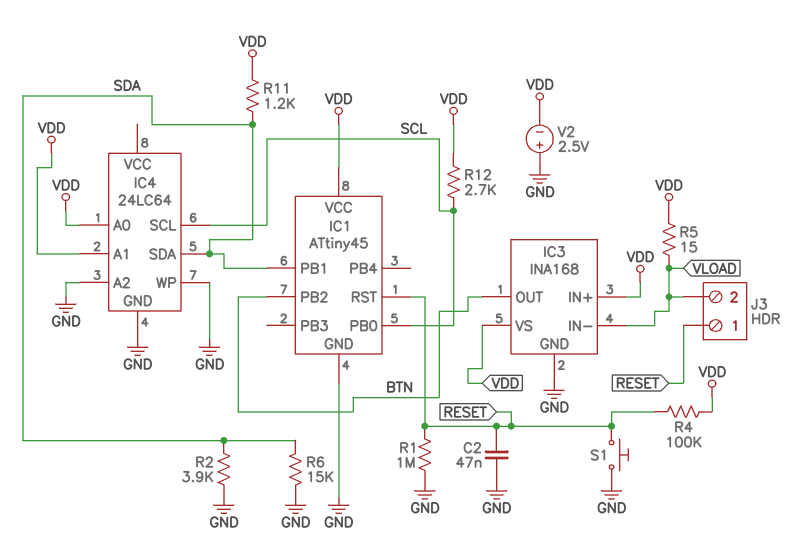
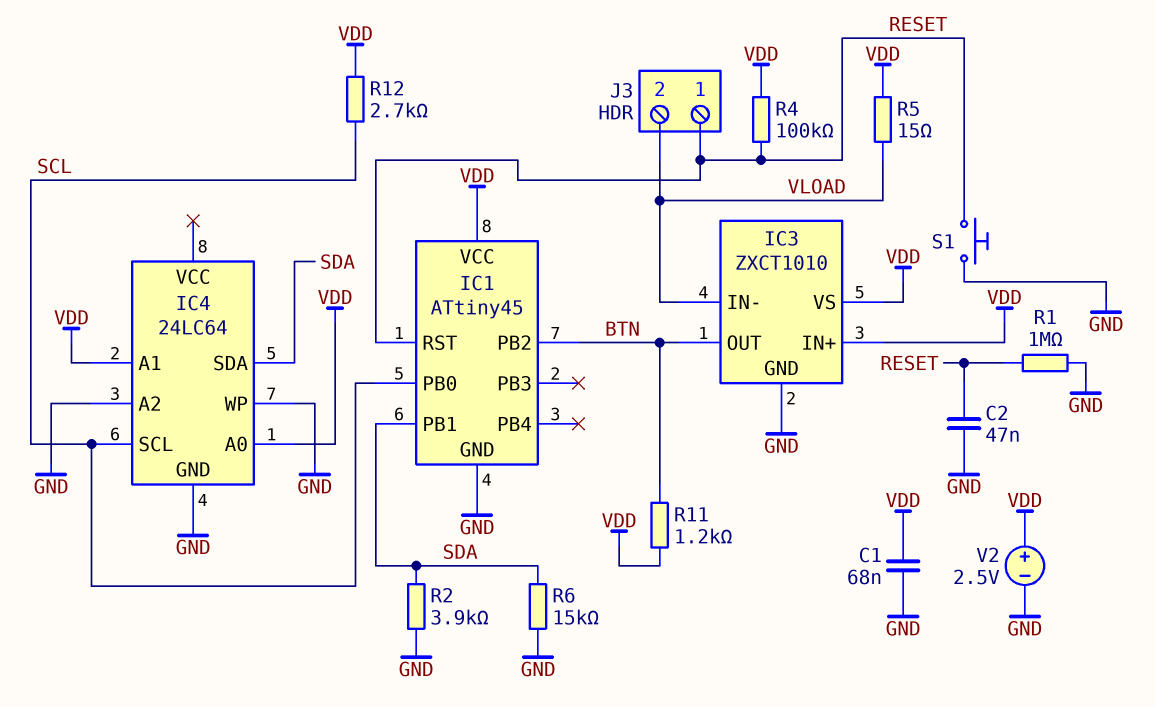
C1: none -> 68nF (GND, VDD)
IC3: INA168 -> ZXCT1010
R11: 1.2k (SDA, VDD) -> 1.2k (BTN, VDD)
V2: 2.5V (plus GND, minus VDD) -> 2.5V (plus VDD, minus GND)

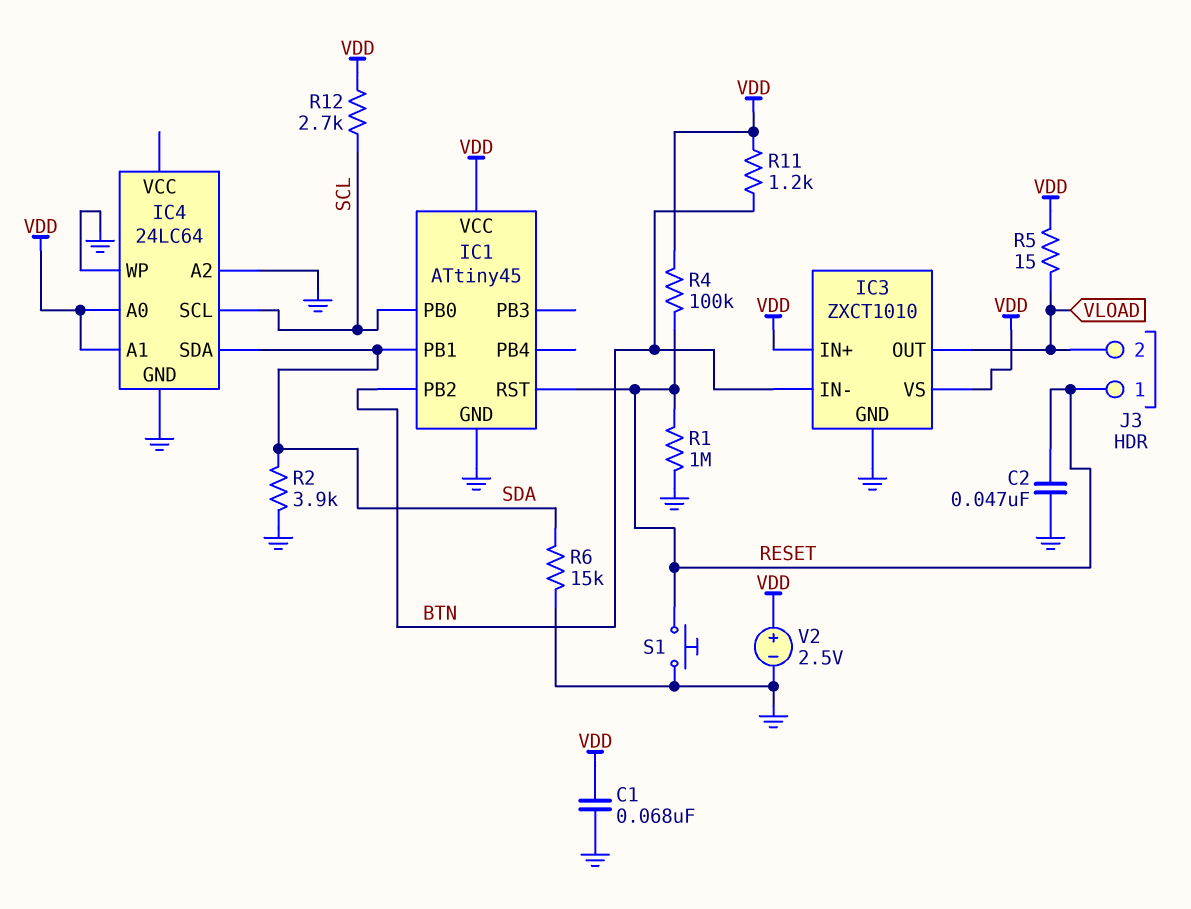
IC3 pin IN-: VLOAD -> BTN
IC3 pin OUT: BTN -> VLOAD

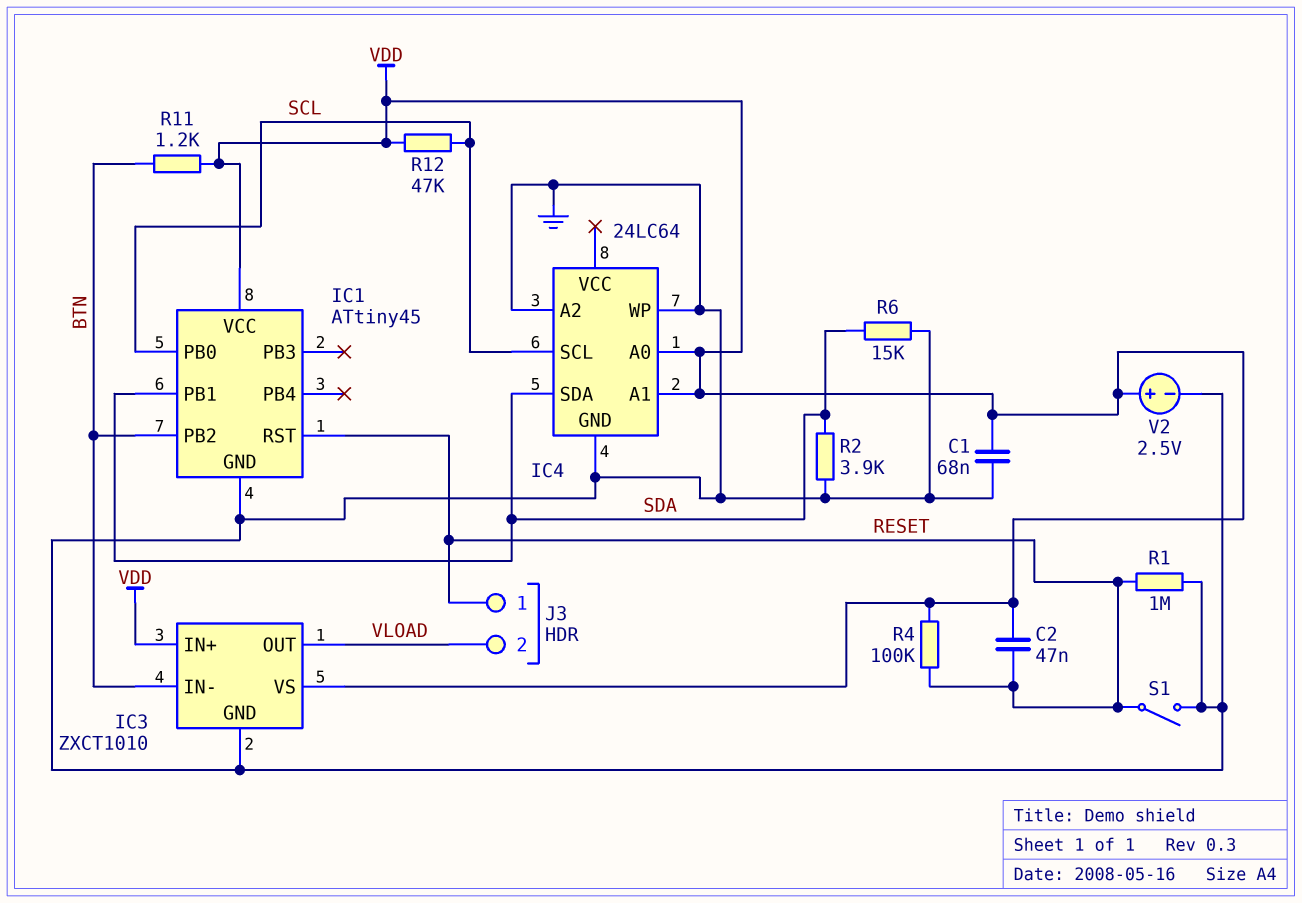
C2: 47nF (GND, RESET) -> 47nF (RESET, VDD)
R5: 15 (VDD, VLOAD) -> none
R12: 2.7k (SCL, VDD) -> 47k (SCL, VDD)
S1: button (GND, RESET) -> switch (GND, RESET)

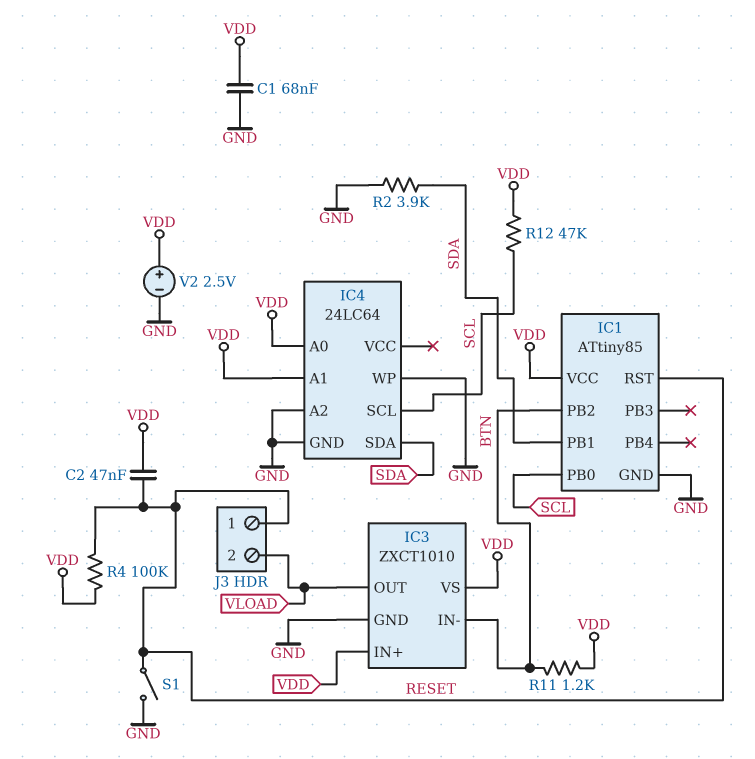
IC1: ATtiny45 -> ATtiny85
R1: 1M (GND, RESET) -> none
R6: 15k (GND, SDA) -> none

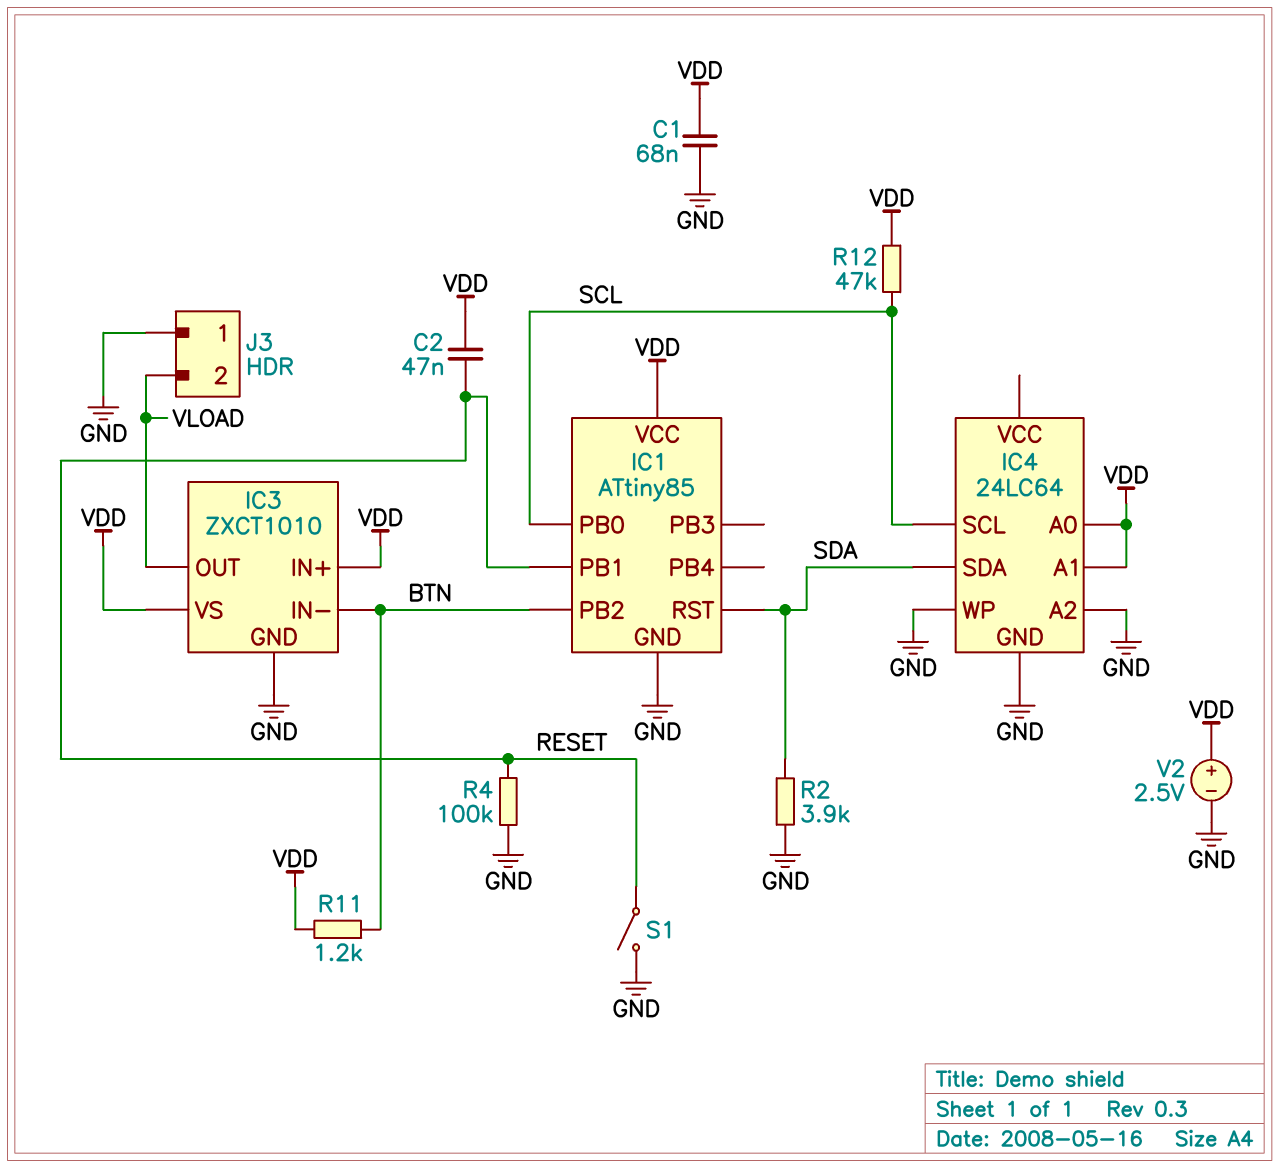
IC1 pin PB1: SDA -> RESET
IC1 pin RST: RESET -> SDA
J3 pin 1: RESET -> GND
R4: 100k (RESET, VDD) -> 100k (GND, RESET)

